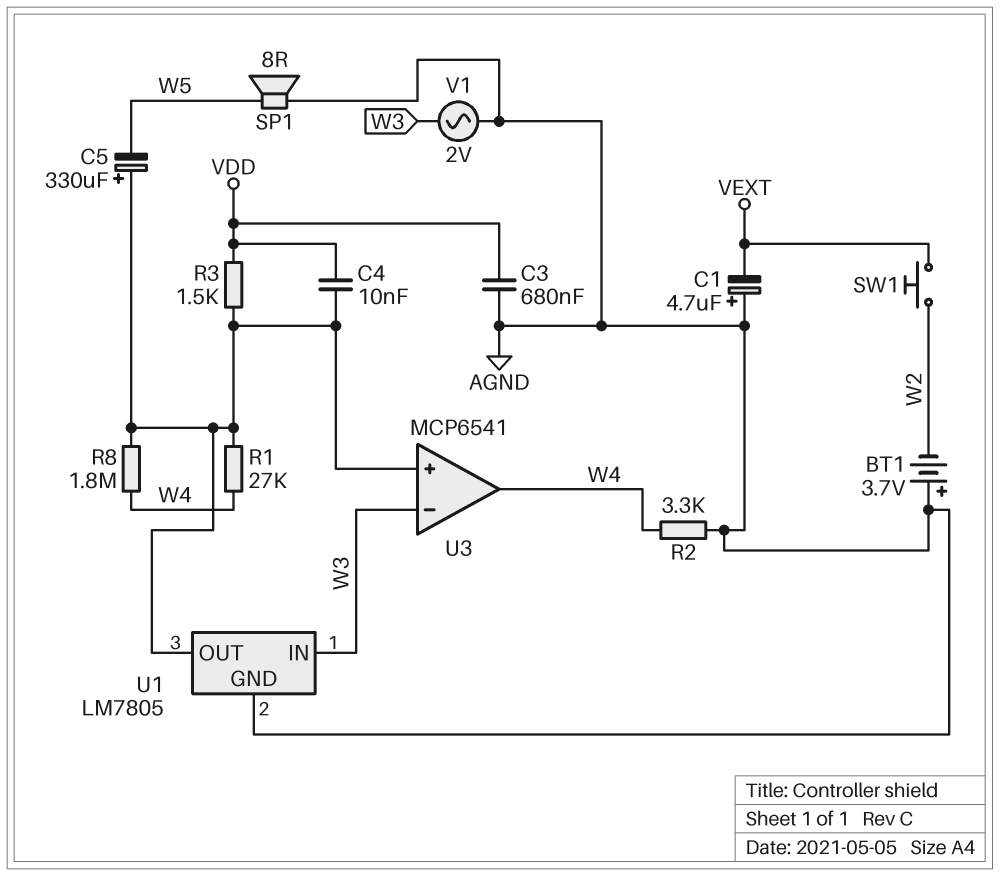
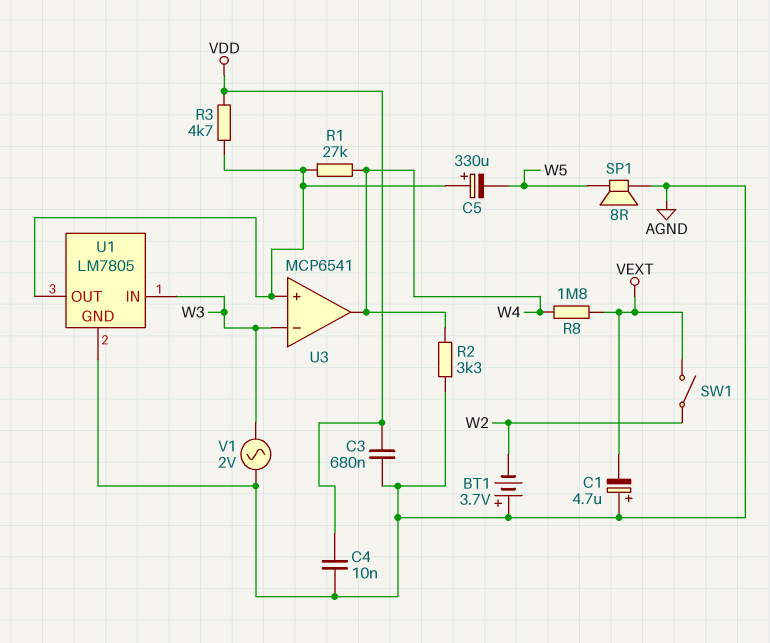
C4: 10nF (U1/OUT, VDD) -> 10nF (AGND, VDD)
R3: 1.5k (U1/OUT, VDD) -> 4.7k (U1/OUT, VDD)
R8: 1.8M (U1/OUT, W4) -> 1.8M (VEXT, W4)
SW1: button (VEXT, W2) -> switch (VEXT, W2)

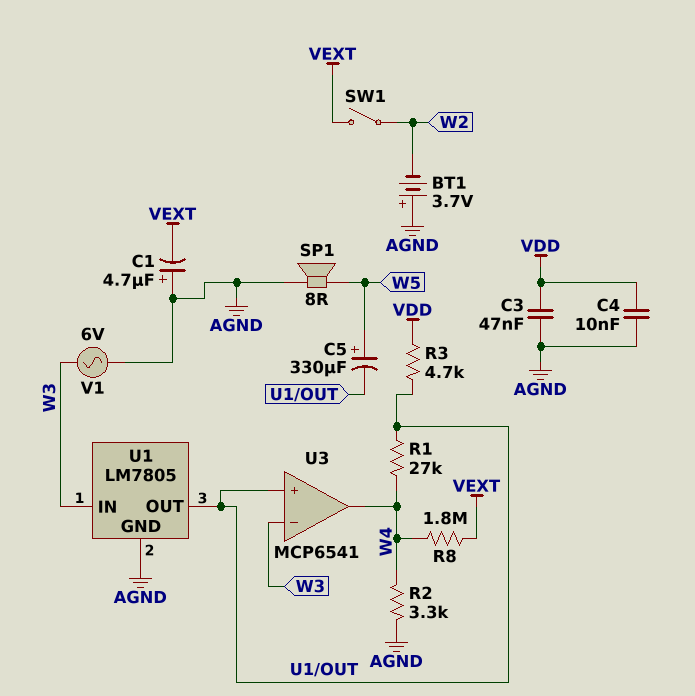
C3: 680nF (AGND, VDD) -> 47nF (AGND, VDD)
C5: 330uF (plus U1/OUT, minus W5) -> 330uF (plus W5, minus U1/OUT)
V1: AC 2V (AGND, W3) -> AC 6V (AGND, W3)

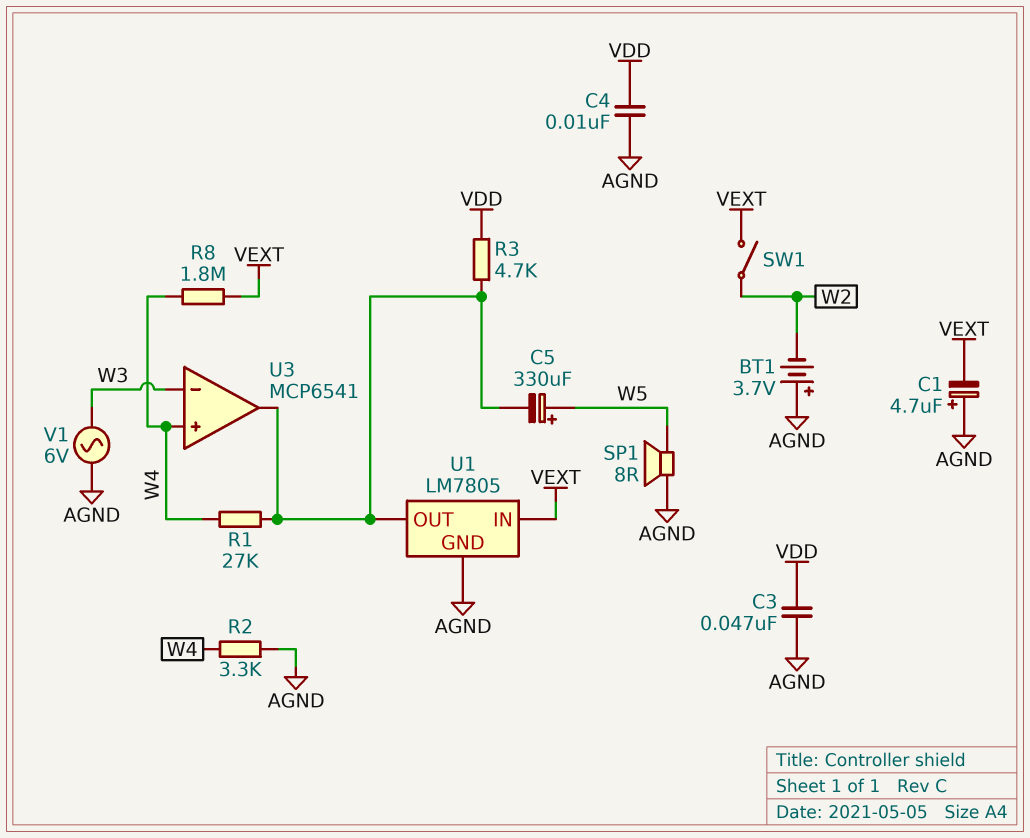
U1 pin IN: W3 -> VEXT
U3 pin in+: U1/OUT -> W4
U3 pin out: W4 -> U1/OUT

